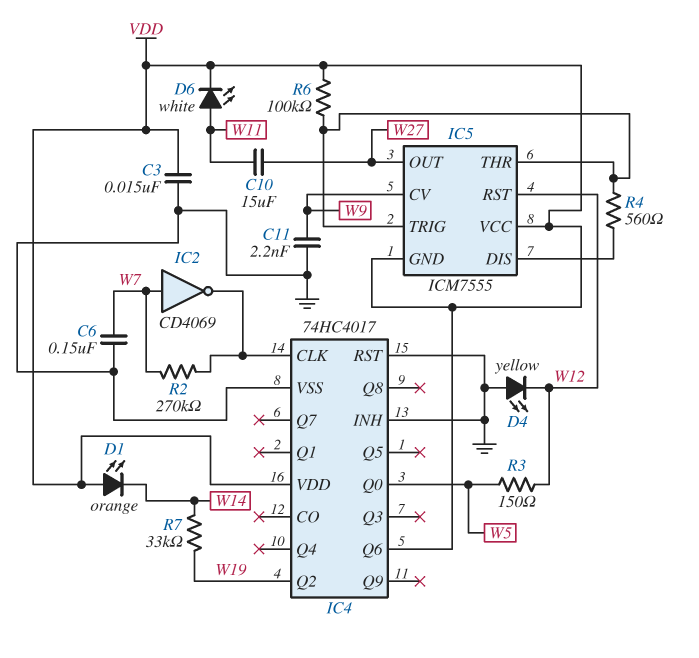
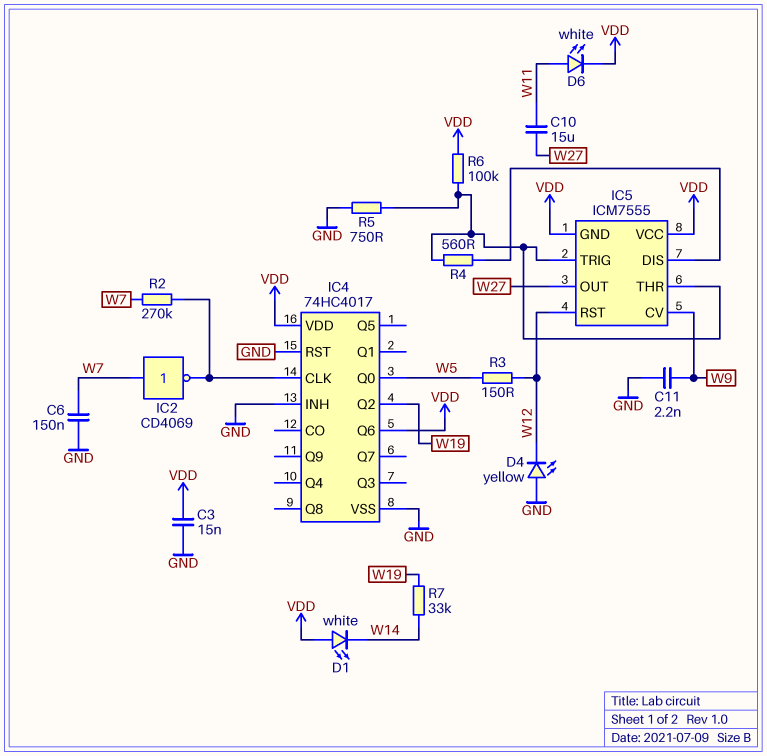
D1: LED orange (A VDD, K W14) -> LED white (A VDD, K W14)
R5: none -> 750 (GND, IC5/THR)

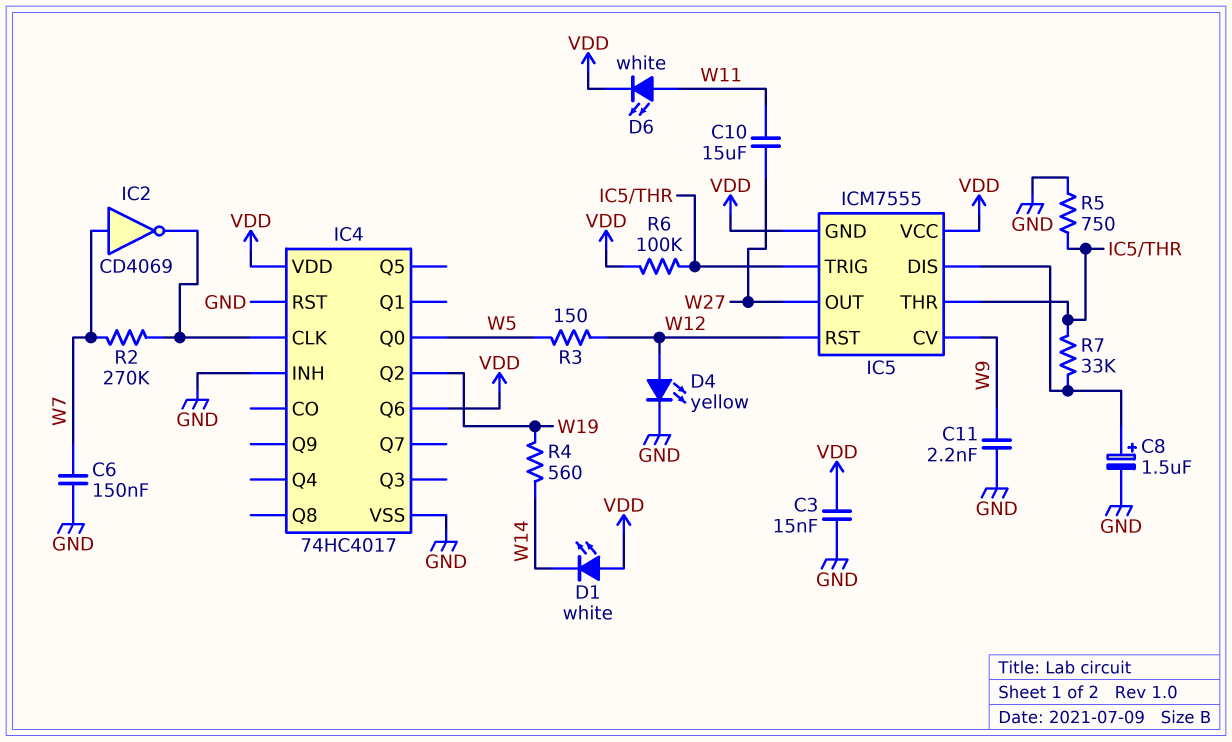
C8: none -> 1.5uF (plus IC5/DIS, minus GND)
D4: LED yellow (A GND, K W12) -> LED yellow (A W12, K GND)
R4: 560 (IC5/DIS, IC5/THR) -> 560 (W14, W19)
R7: 33k (W14, W19) -> 33k (IC5/DIS, IC5/THR)

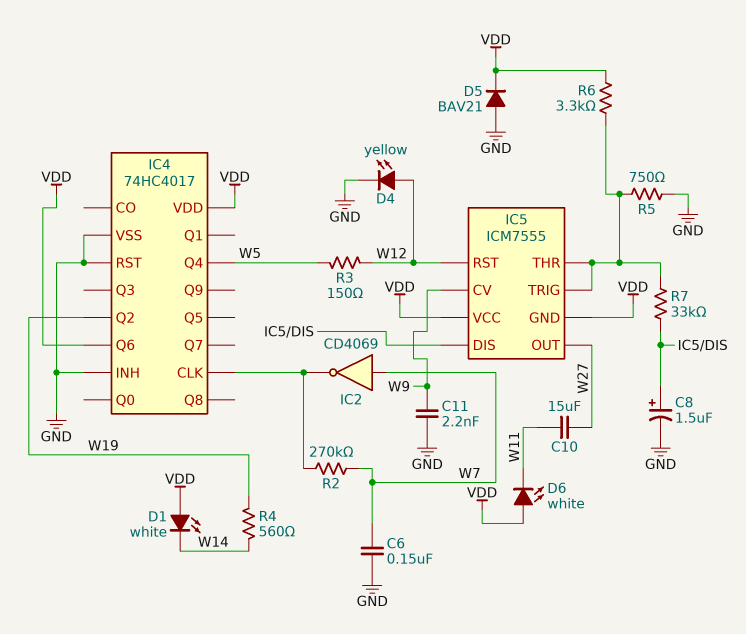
C3: 15nF (GND, VDD) -> none
D5: none -> diode BAV21 (A GND, K VDD)
D6: LED white (A W11, K VDD) -> LED white (A VDD, K W11)
IC4 pin Q0: W5 -> none
IC4 pin Q4: none -> W5
R6: 100k (IC5/THR, VDD) -> 3.3k (IC5/THR, VDD)

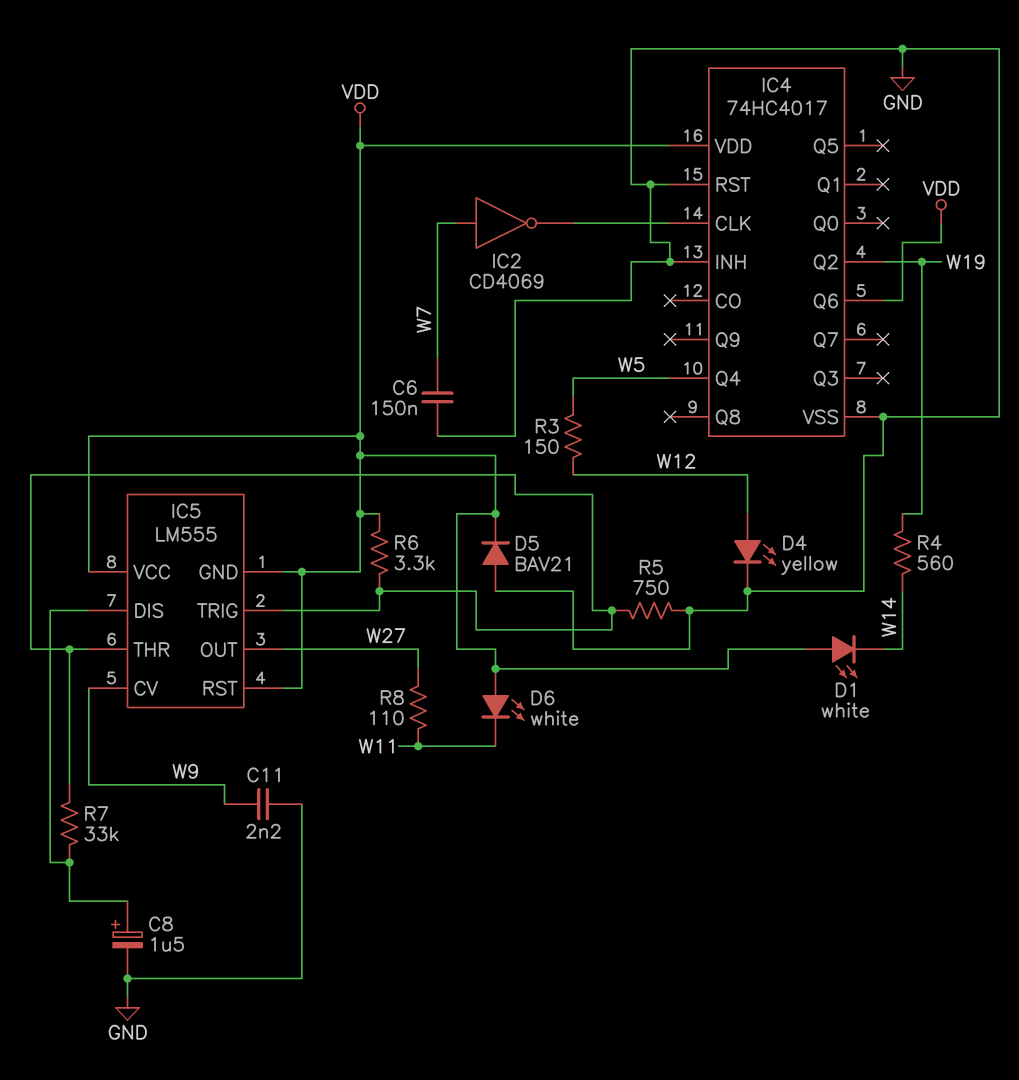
C10: 15uF (W11, W27) -> none
IC5: ICM7555 -> LM555
IC5 pin RST: W12 -> VDD
R2: 270k (IC4/CLK, W7) -> none
R8: none -> 110 (W11, W27)

